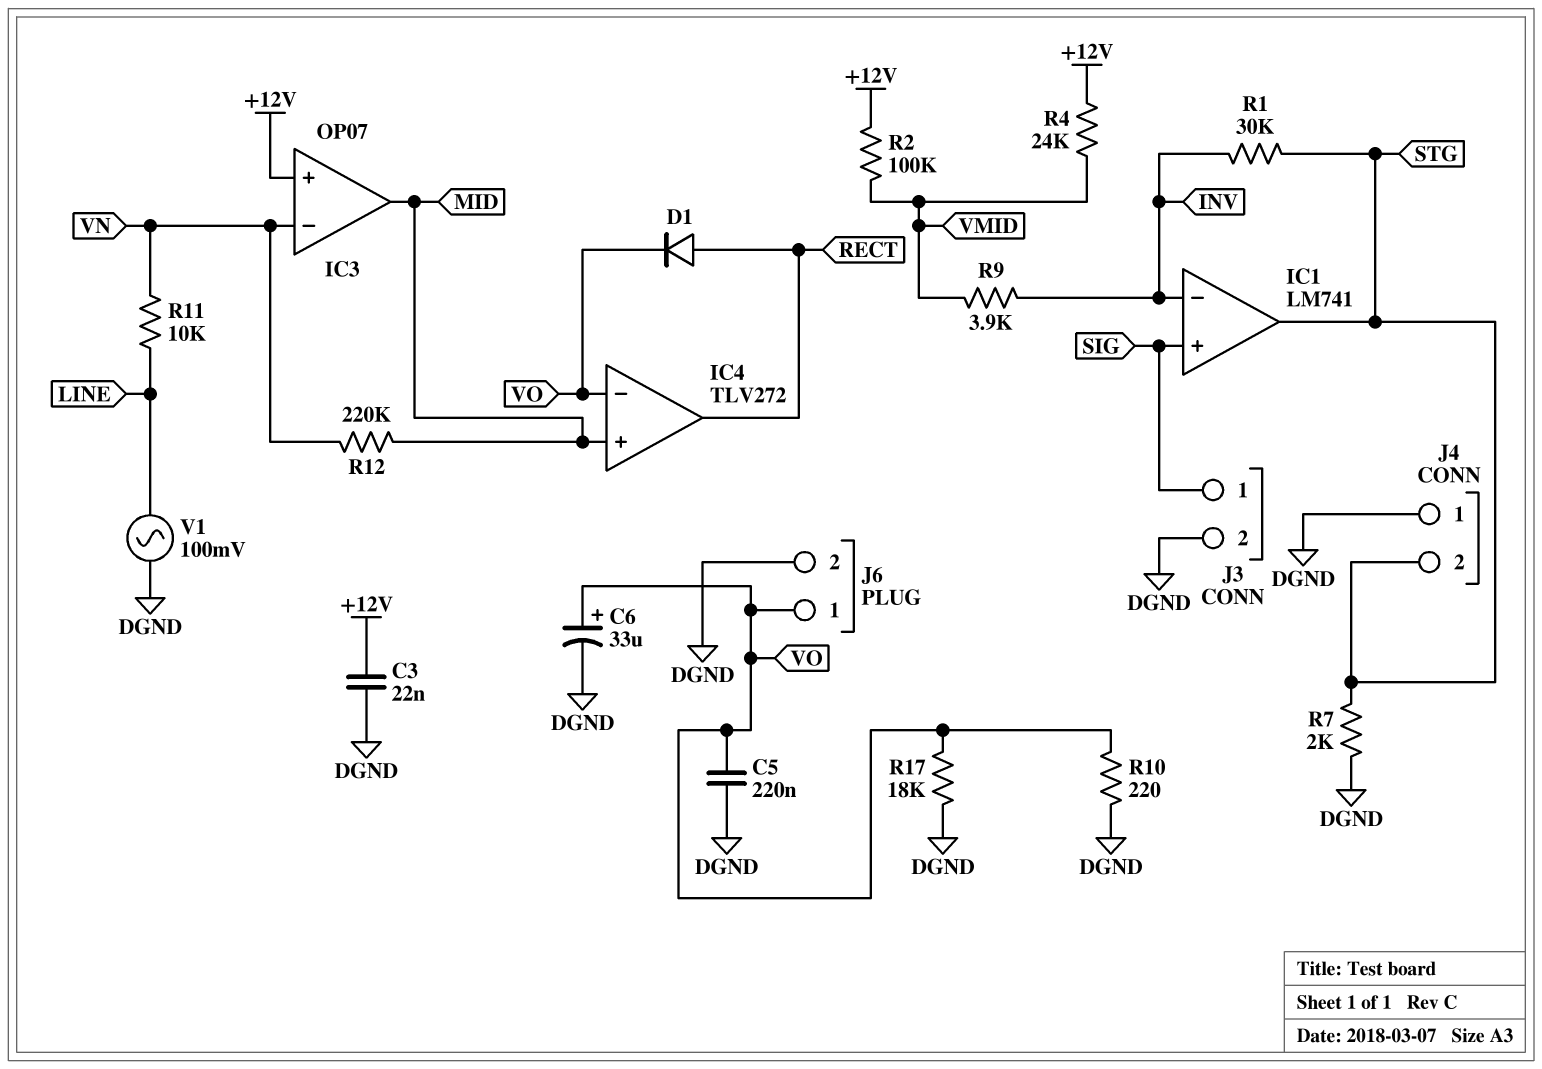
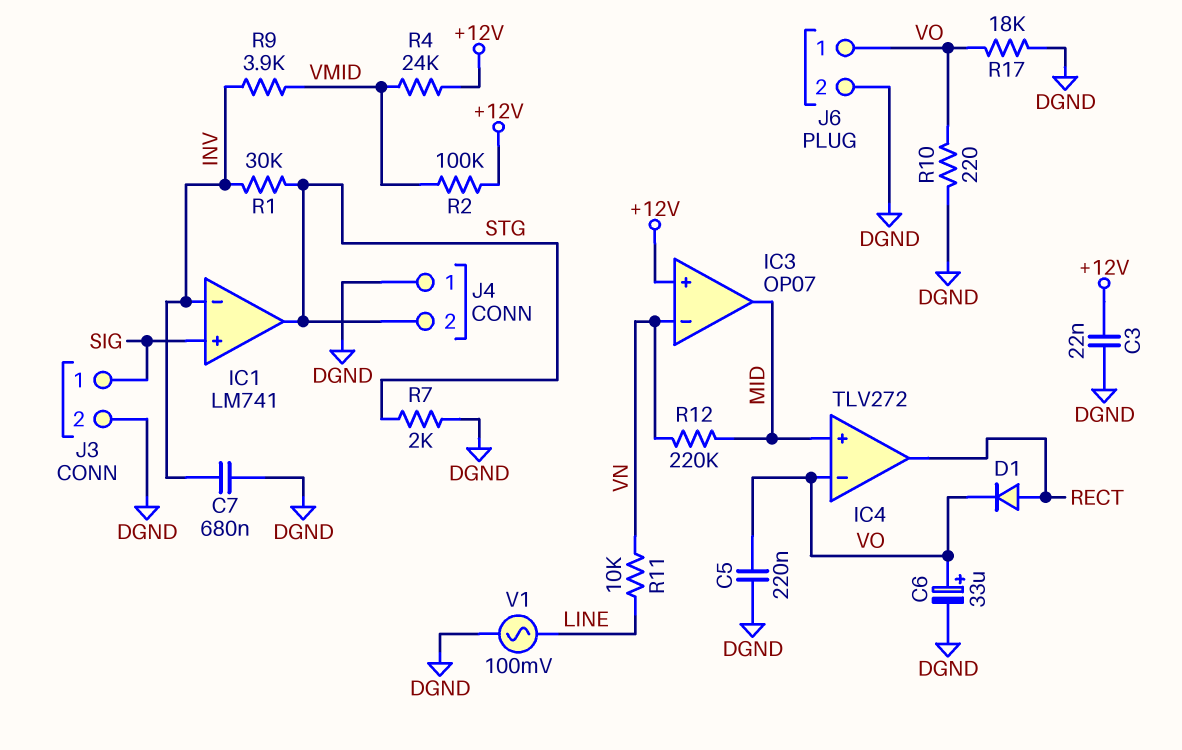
C7: none -> 680nF (DGND, INV)

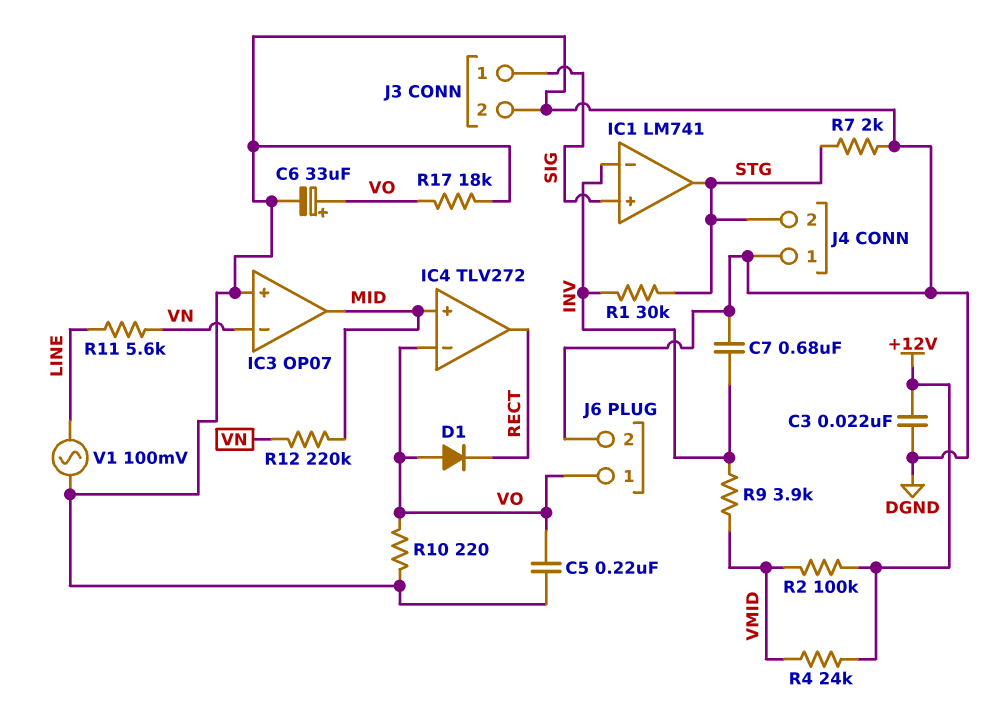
D1: diode (A RECT, K VO) -> diode (A VO, K RECT)
IC3 pin in+: +12V -> DGND
R11: 10k (LINE, VN) -> 5.6k (LINE, VN)

